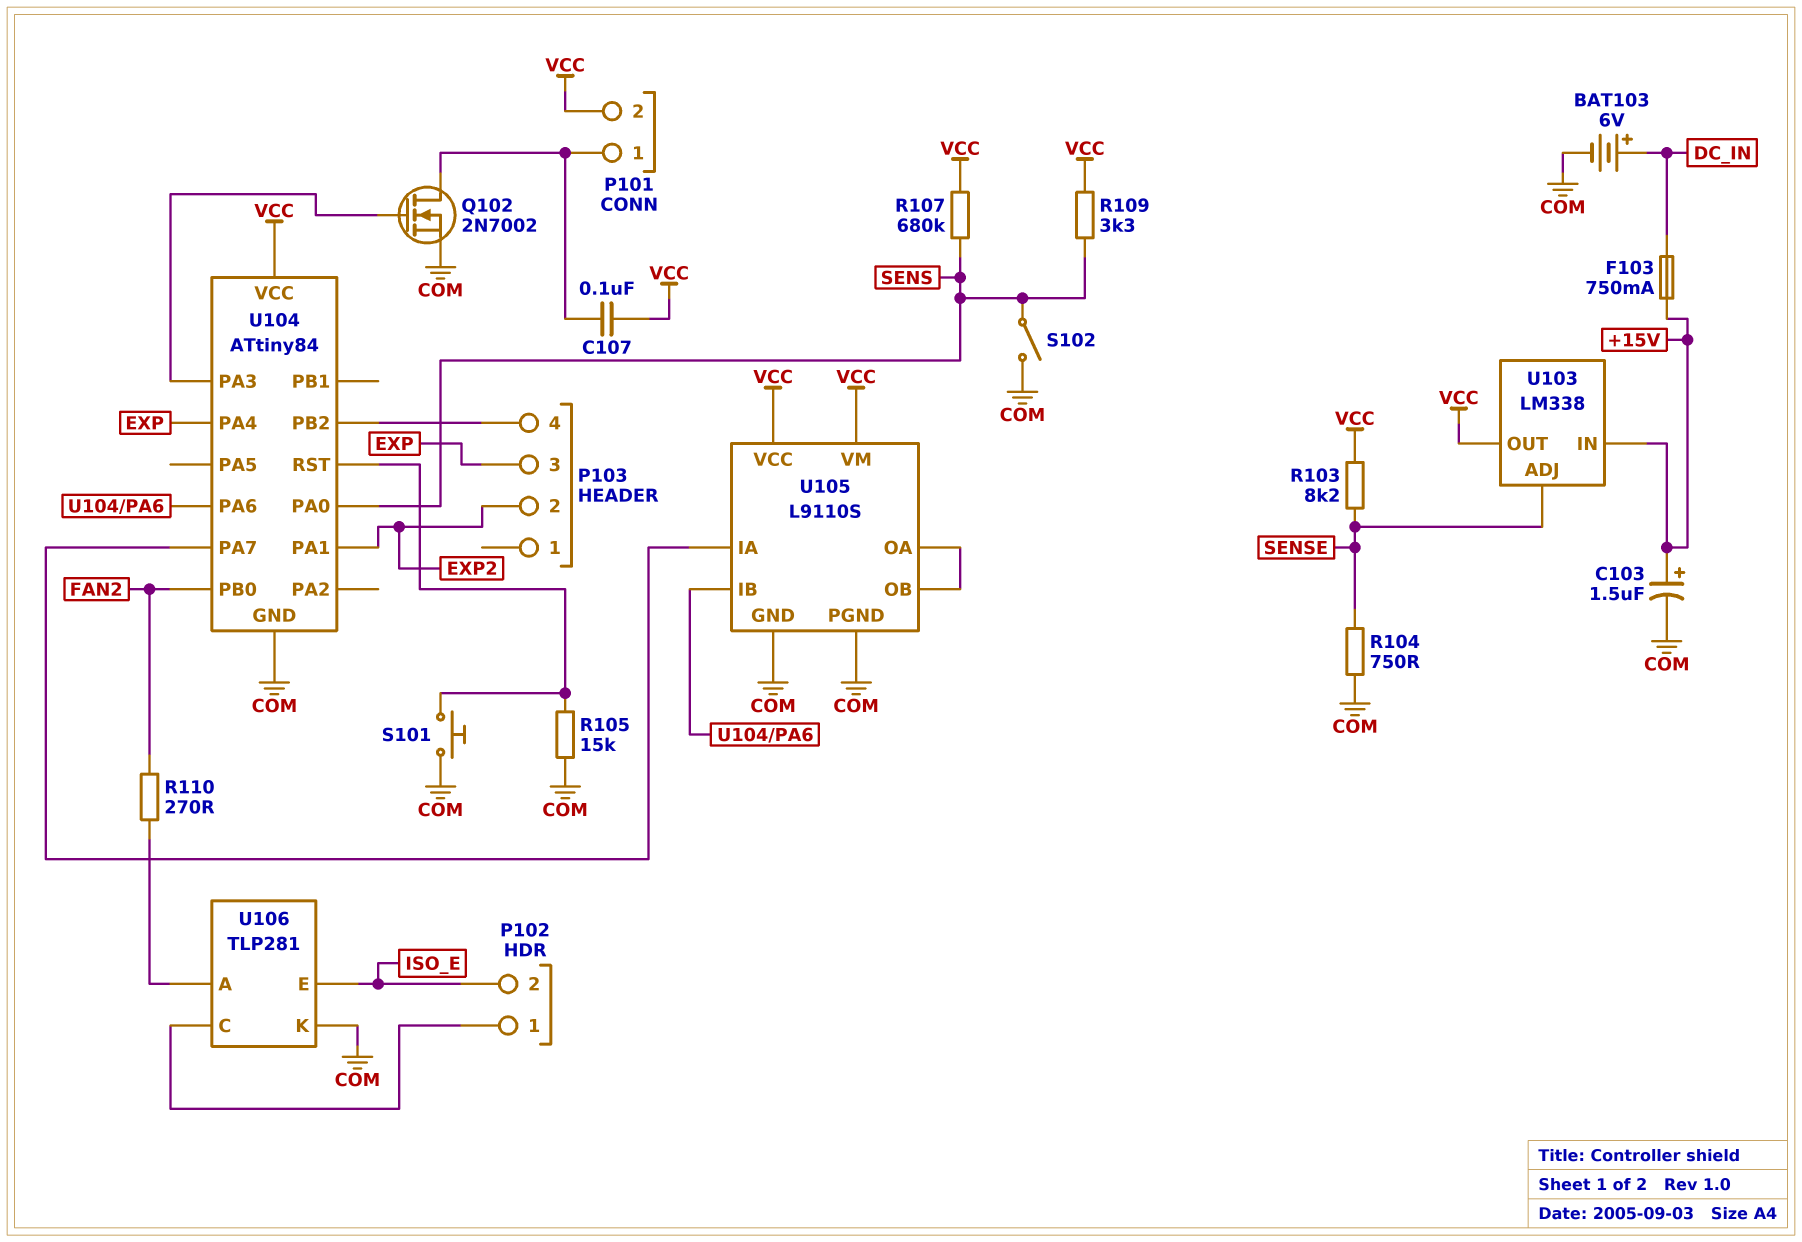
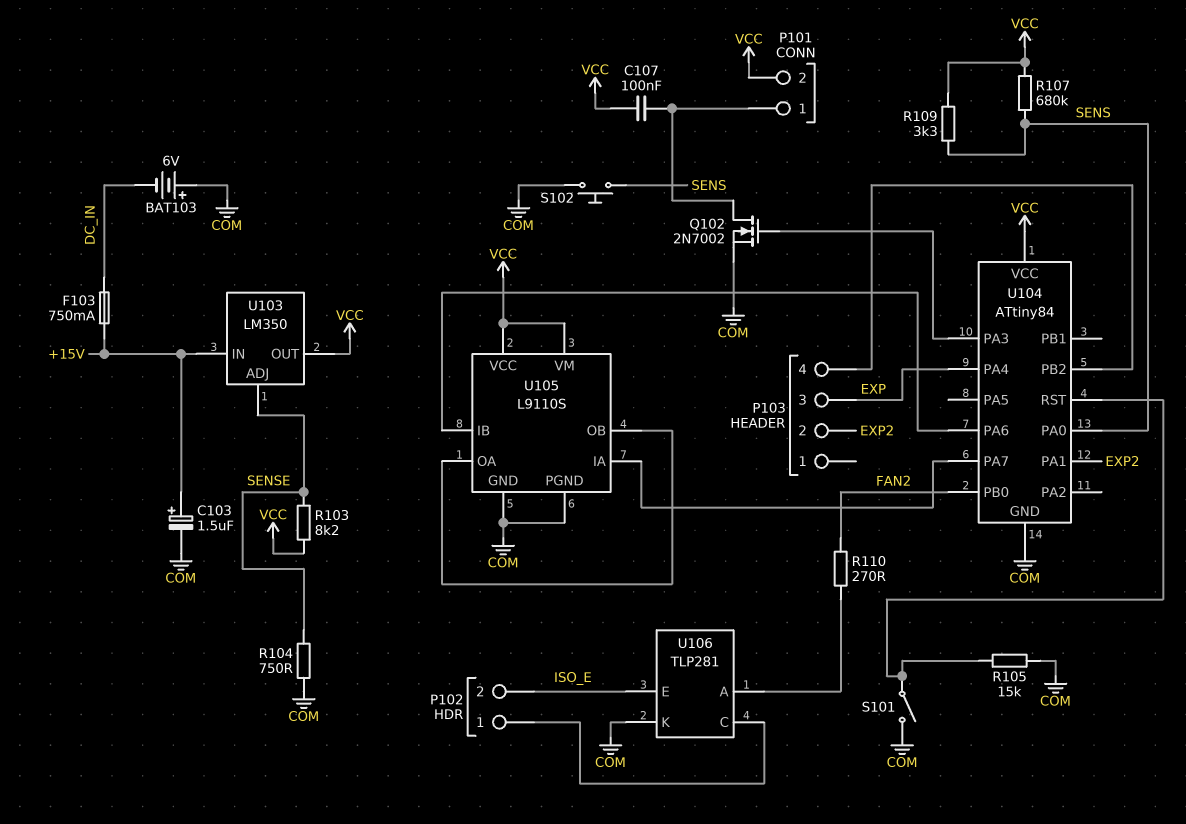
BAT103: 6V (plus DC_IN, minus COM) -> 6V (plus COM, minus DC_IN)
S101: button (COM, U104/RST) -> switch (COM, U104/RST)
S102: switch (COM, SENS) -> button (COM, SENS)
U103: LM338 -> LM350

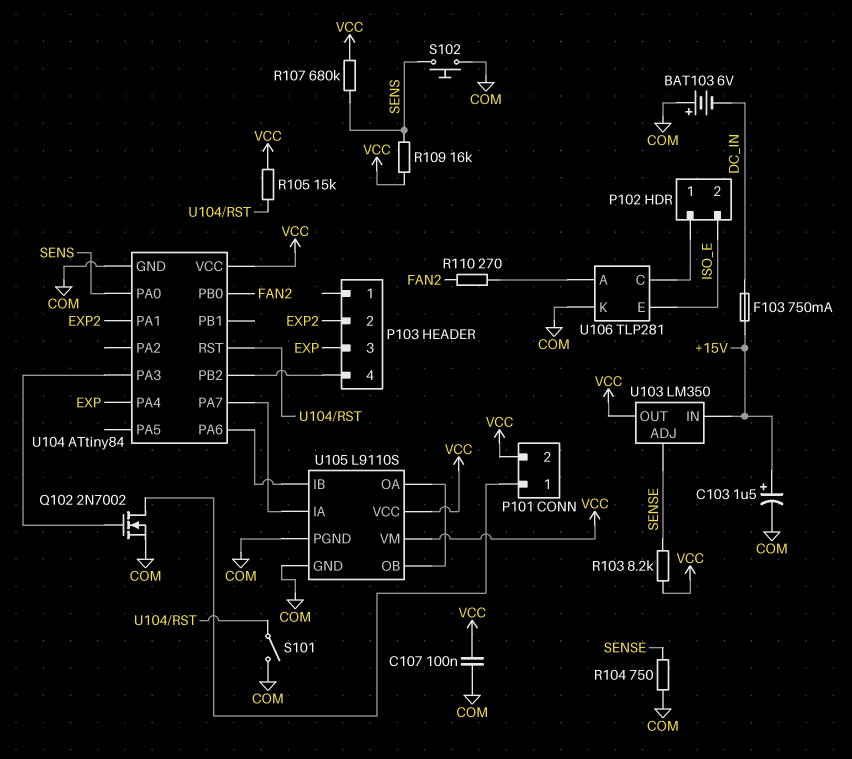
C107: 100nF (P101/1, VCC) -> 100nF (COM, VCC)
R105: 15k (COM, U104/RST) -> 15k (U104/RST, VCC)
R109: 3.3k (SENS, VCC) -> 16k (SENS, VCC)

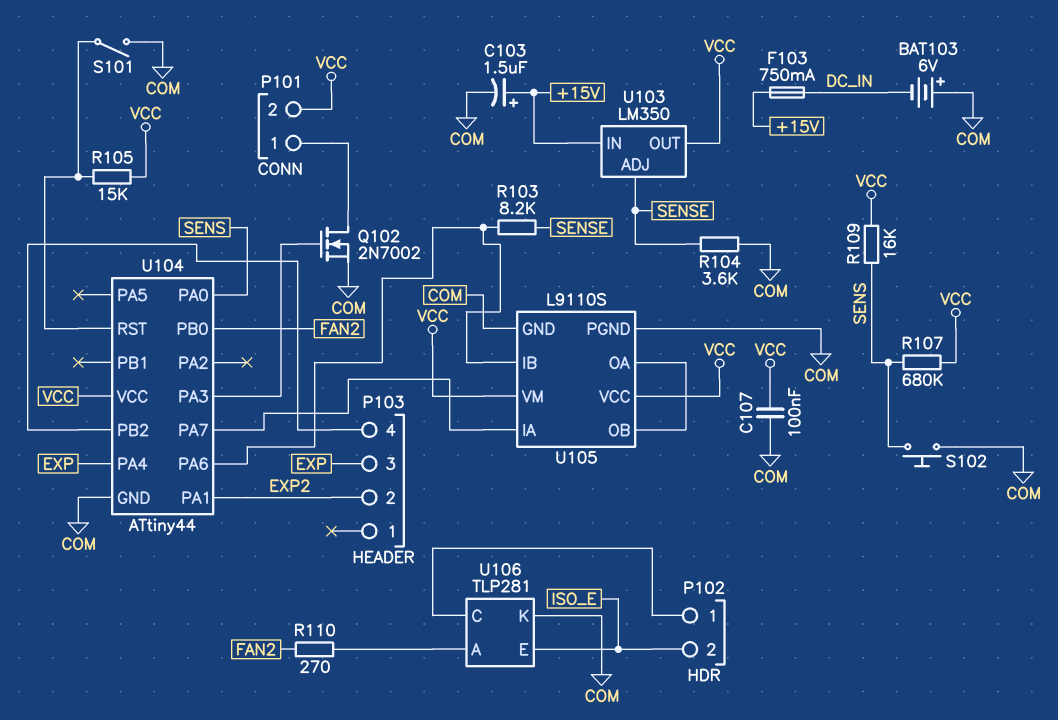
R103: 8.2k (SENSE, VCC) -> 8.2k (SENSE, U104/PA6)
R104: 750 (COM, SENSE) -> 3.6k (COM, SENSE)
U104: ATtiny84 -> ATtiny44

